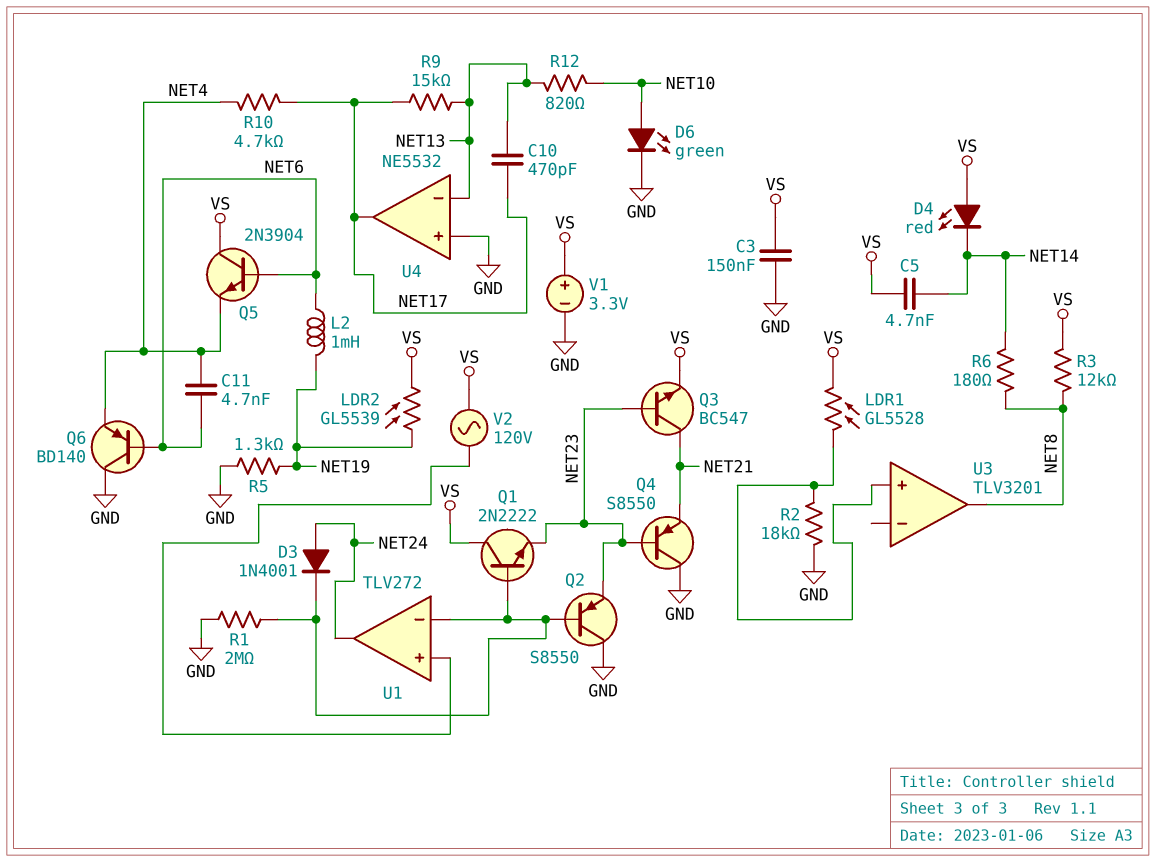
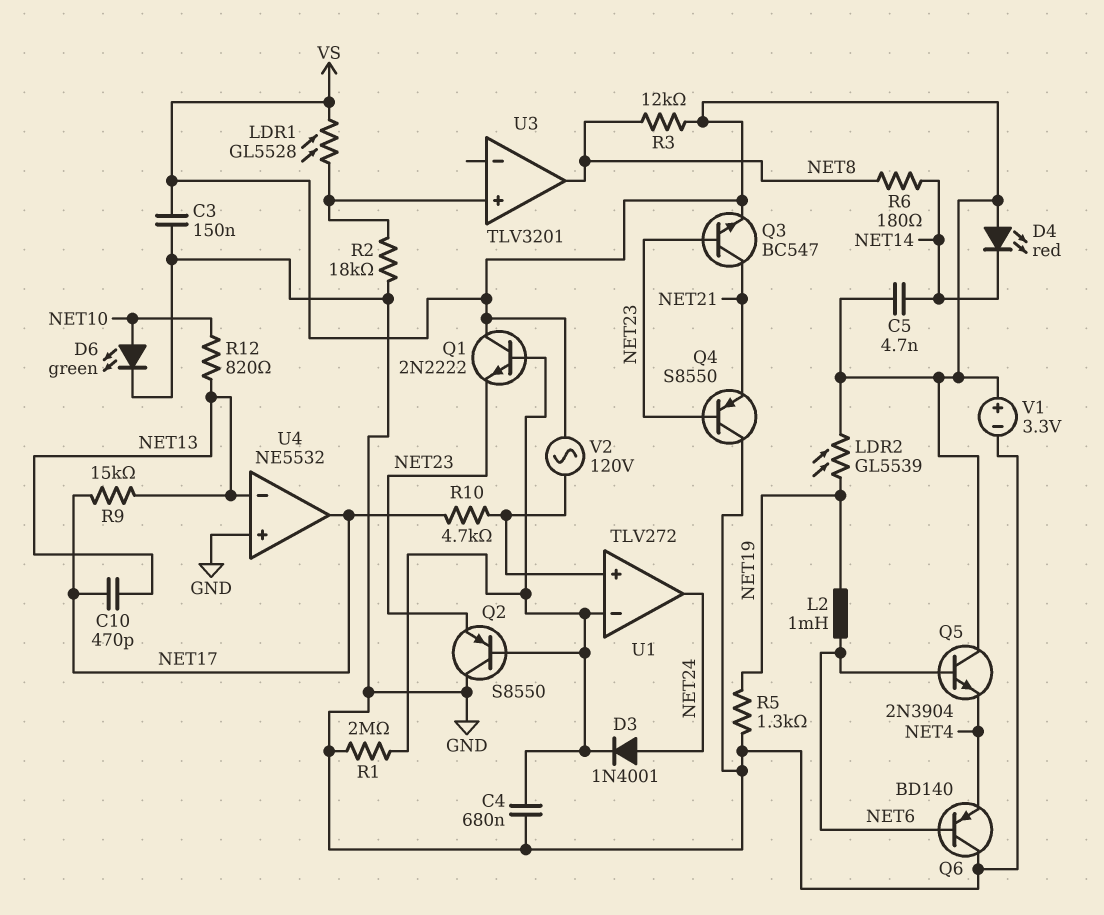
C4: none -> 680nF (GND, U1/in-)
C11: 4.7nF (NET4, NET6) -> none
R10: 4.7k (NET4, NET17) -> 4.7k (NET17, U1/in+)

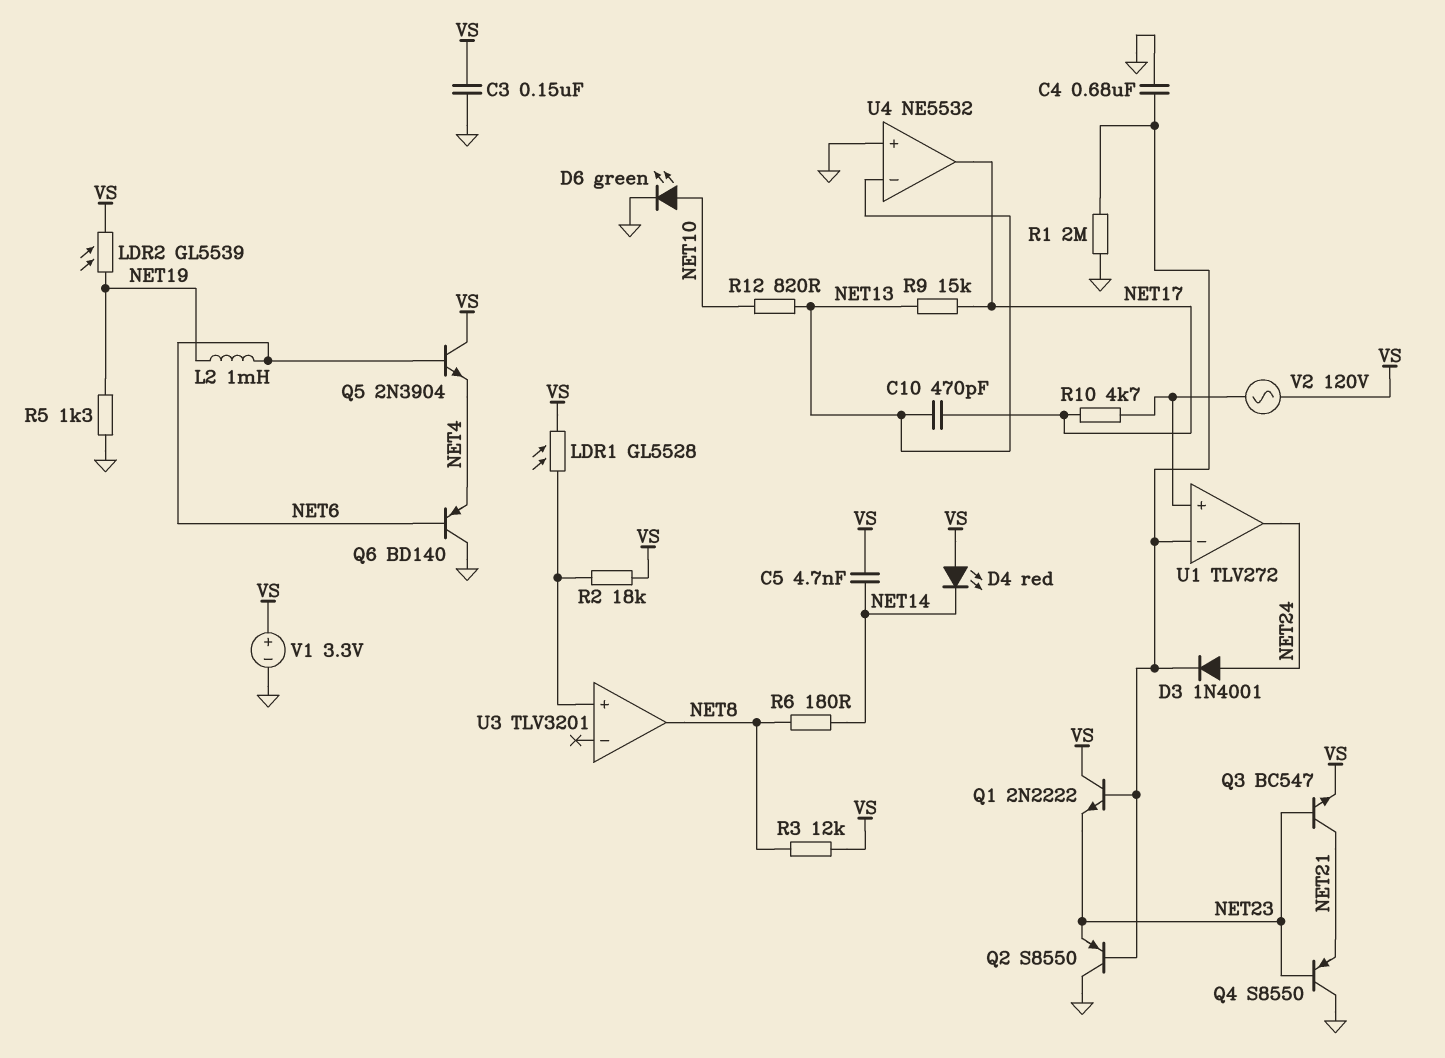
R2: 18k (GND, U3/in+) -> 18k (U3/in+, VS)

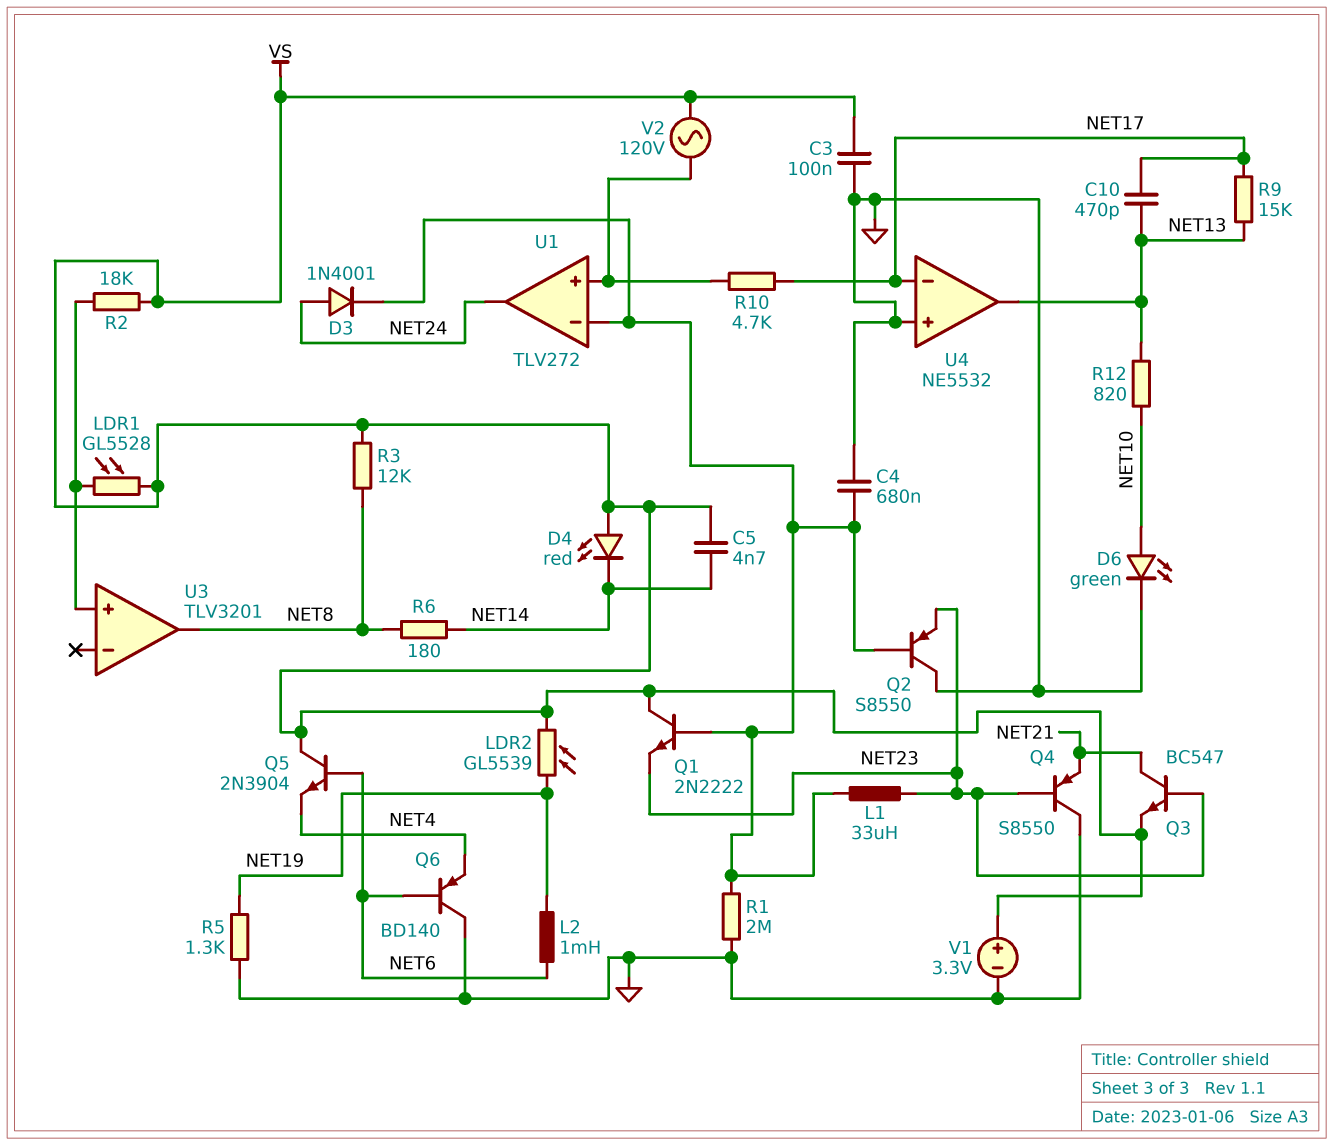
C3: 150nF (GND, VS) -> 100nF (GND, VS)
L1: none -> 33uH (NET23, U1/in-)
U4 pin in-: NET13 -> NET17
U4 pin out: NET17 -> NET13

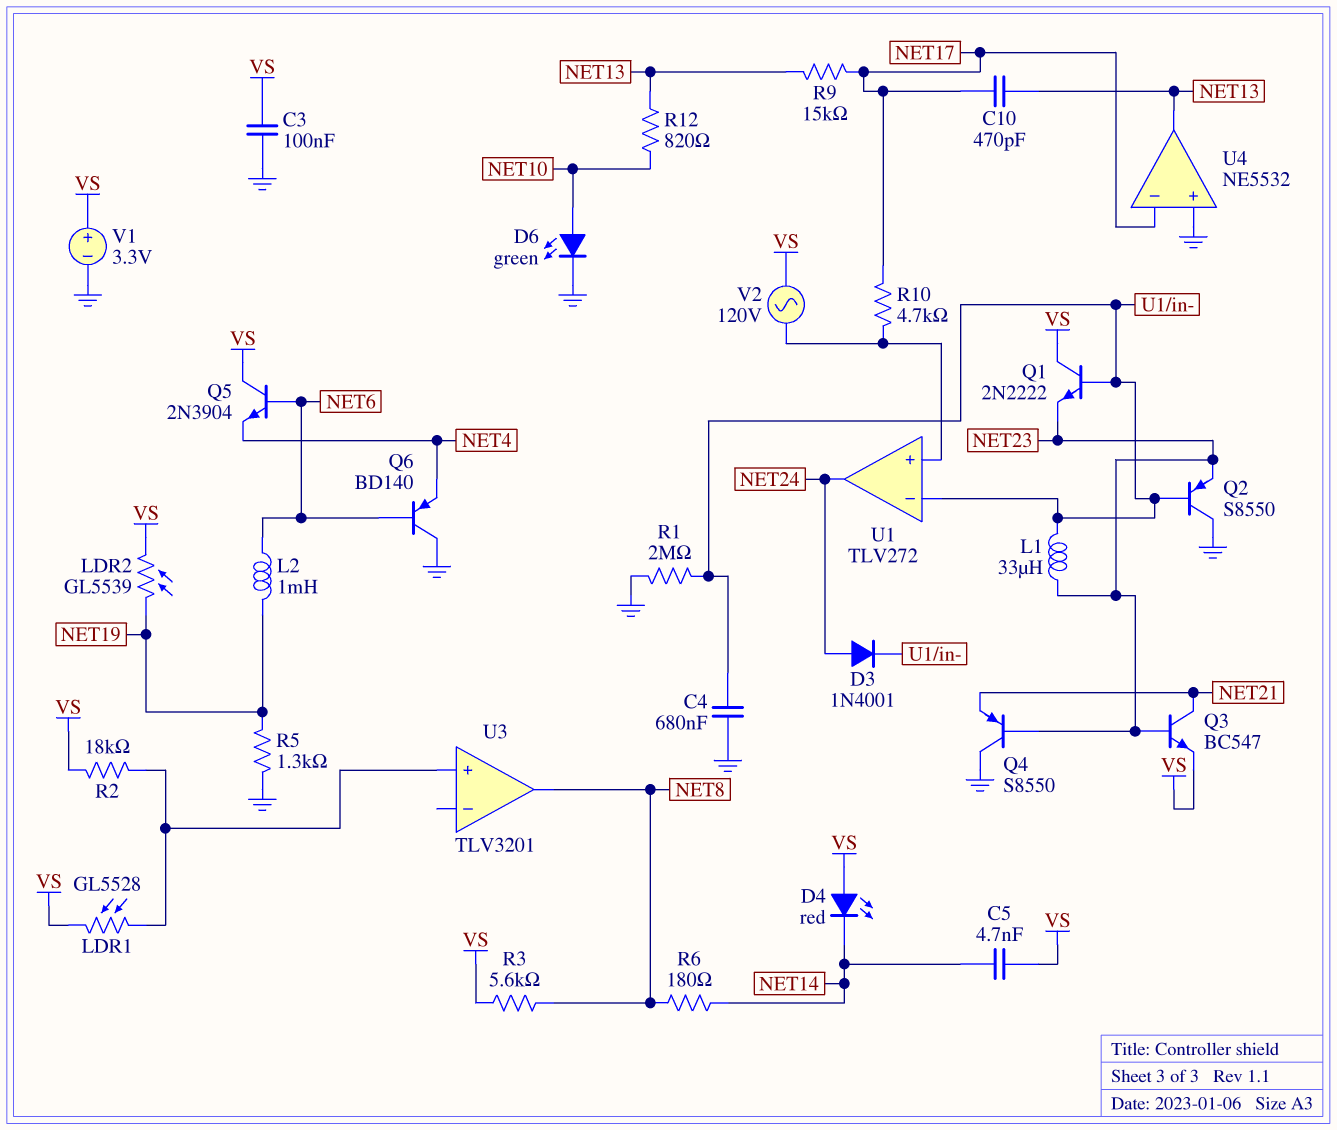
R3: 12k (NET8, VS) -> 5.6k (NET8, VS)

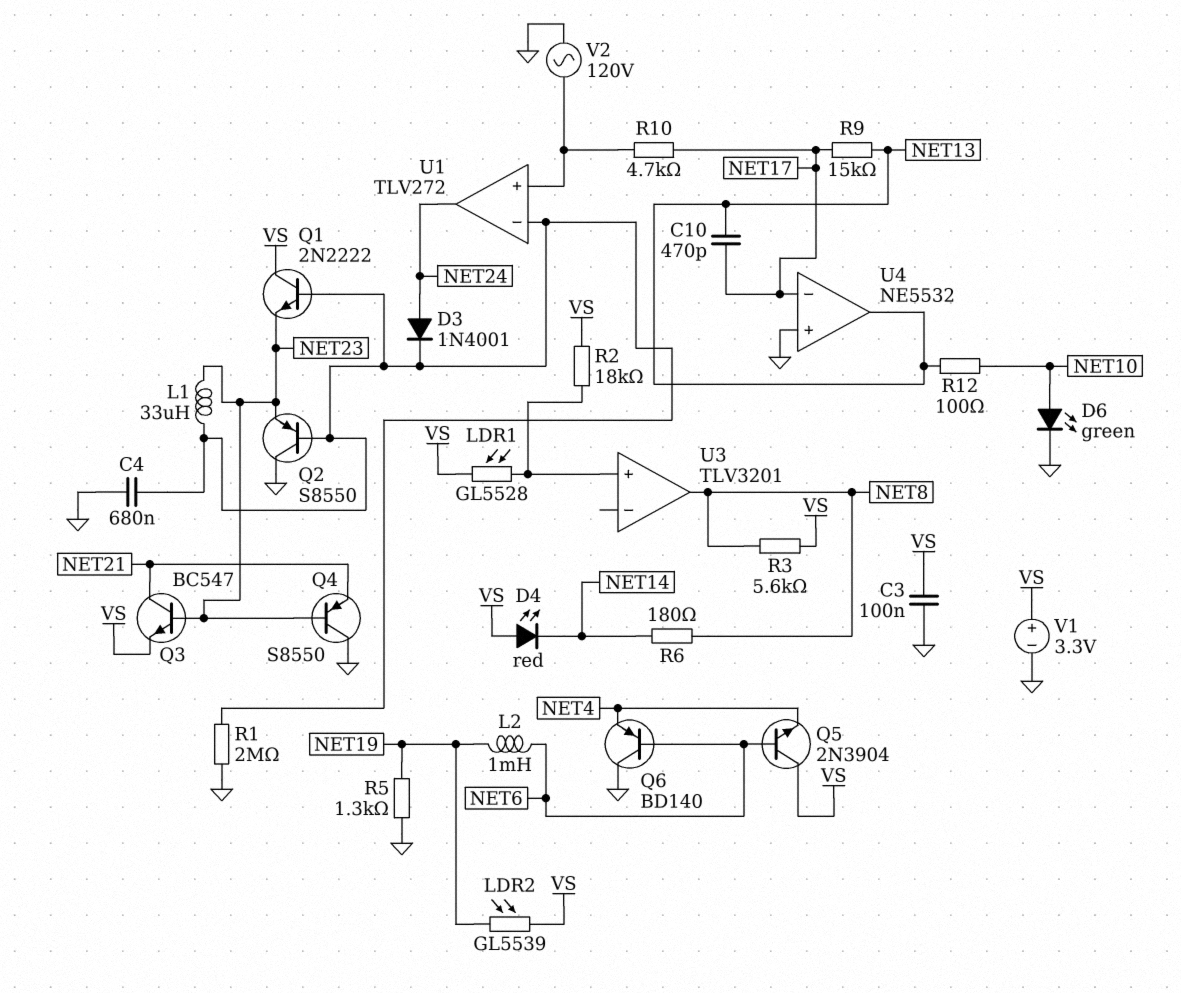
C5: 4.7nF (NET14, VS) -> none
R12: 820 (NET10, NET13) -> 100 (NET10, NET13)
V2: AC 120V (U1/in+, VS) -> AC 120V (GND, U1/in+)

